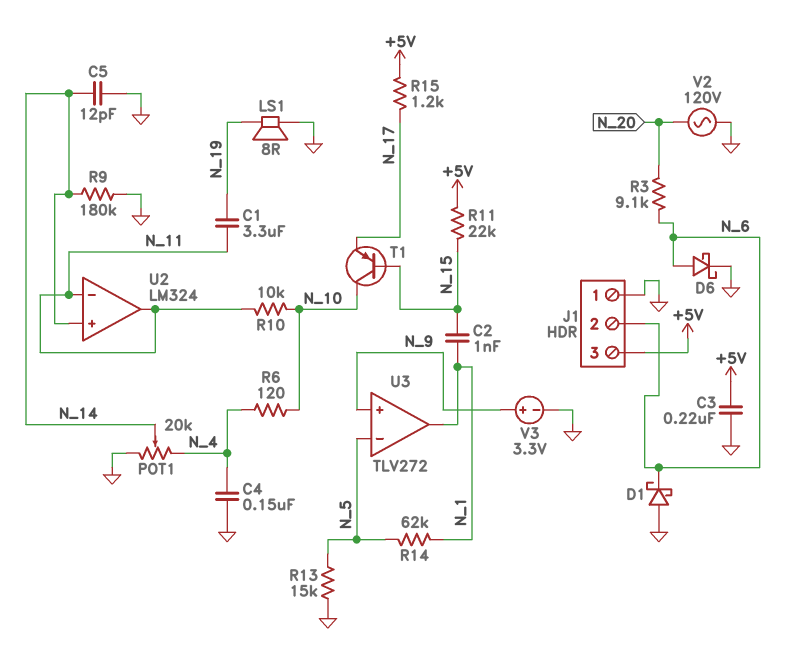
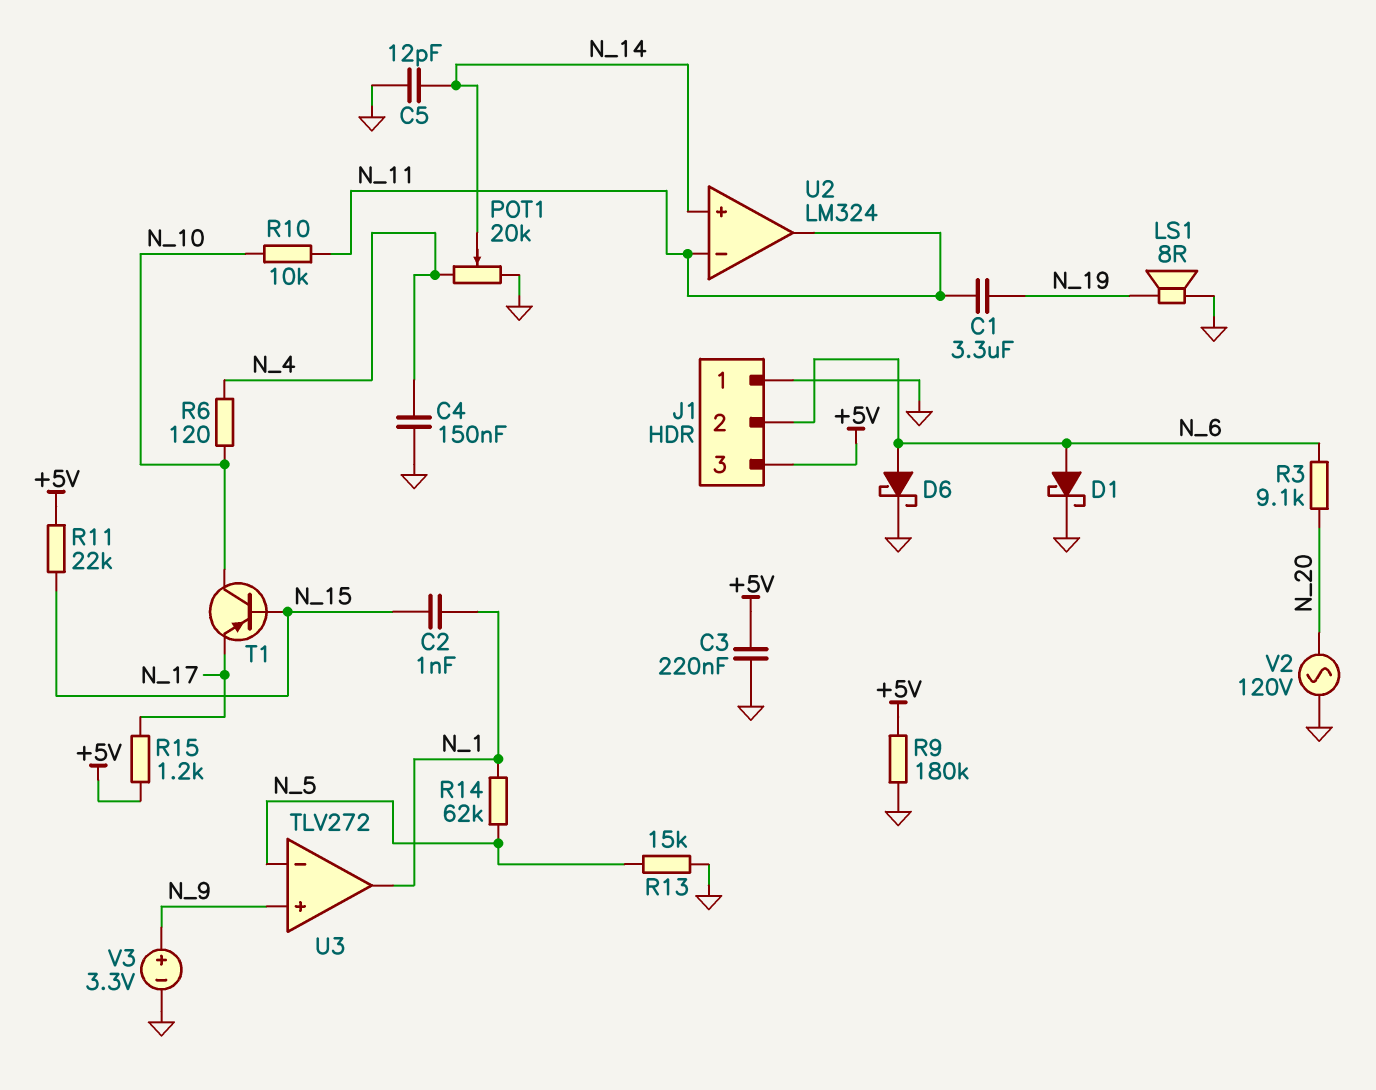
D1: schottky (A GND, K N_6) -> schottky (A N_6, K GND)
R9: 180k (GND, N_14) -> 180k (+5V, GND)

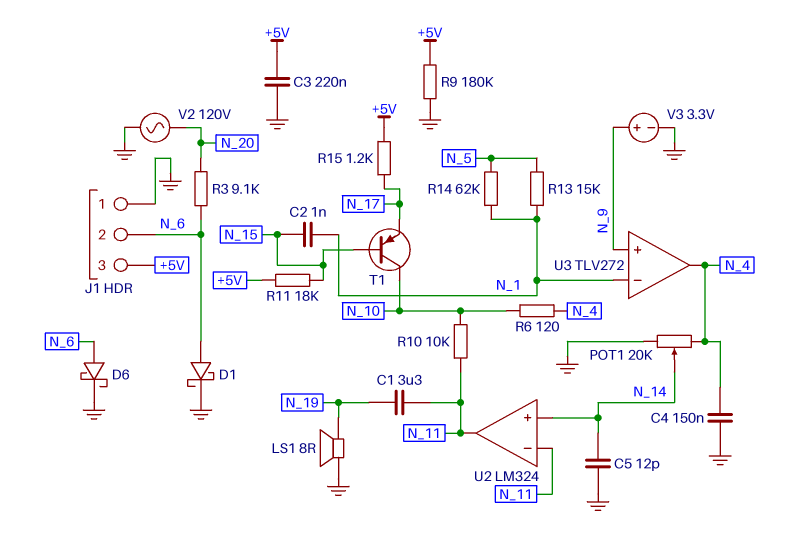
R11: 22k (+5V, N_15) -> 18k (+5V, N_15)
R13: 15k (GND, N_5) -> 15k (N_1, N_5)
U3 pin in-: N_5 -> N_1
U3 pin out: N_1 -> N_4

